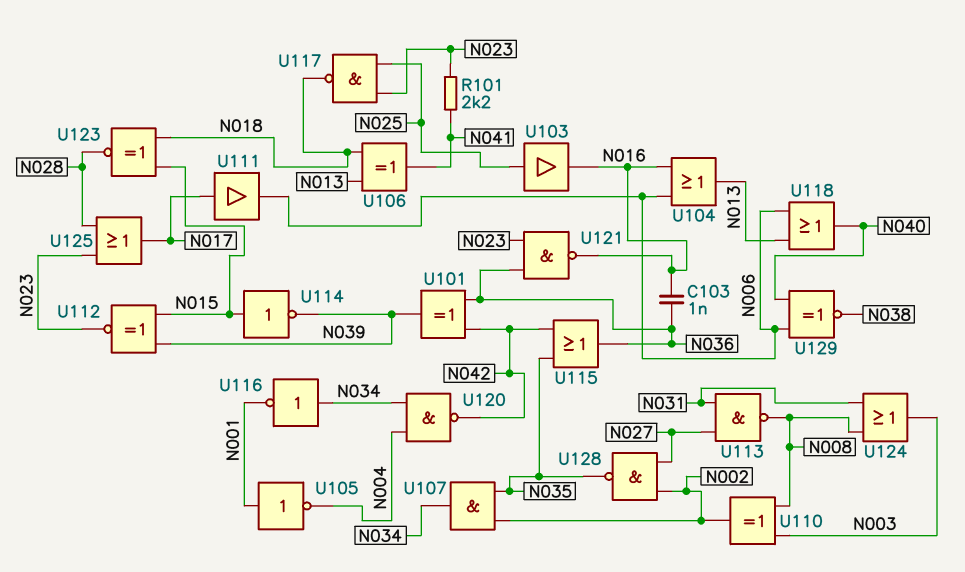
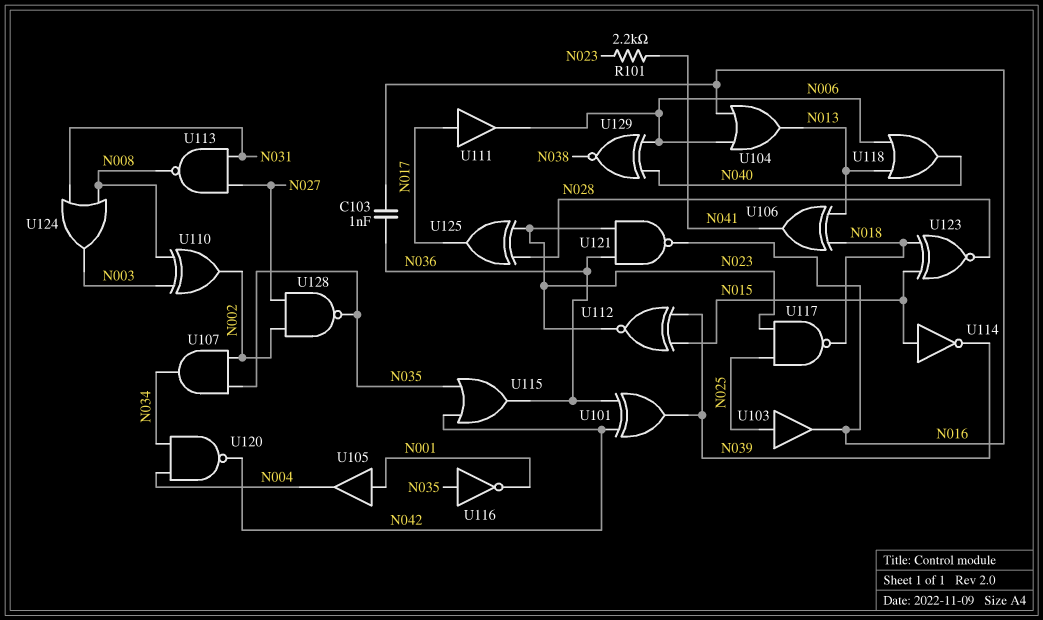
U105: NOT (in N001, out N004) -> buffer (in N001, out N004)
U116: NOT (in N034, out N001) -> NOT (in N035, out N001)
U125: OR (in N023, in N028, out N017) -> XOR (in N023, in N028, out N017)

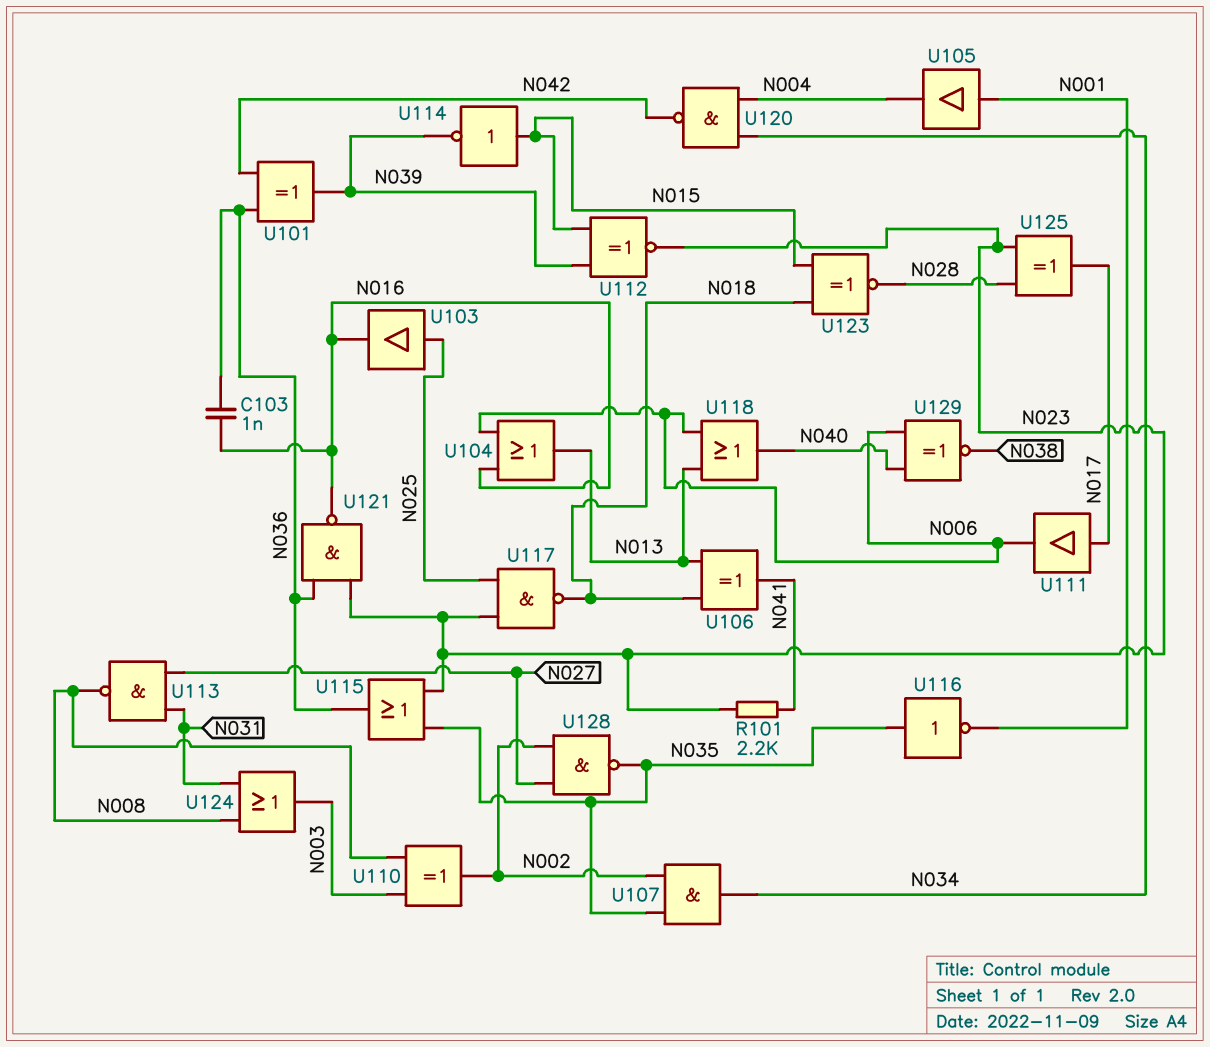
U115: OR (in N035, in N042, out N036) -> OR (in N023, in N035, out N036)

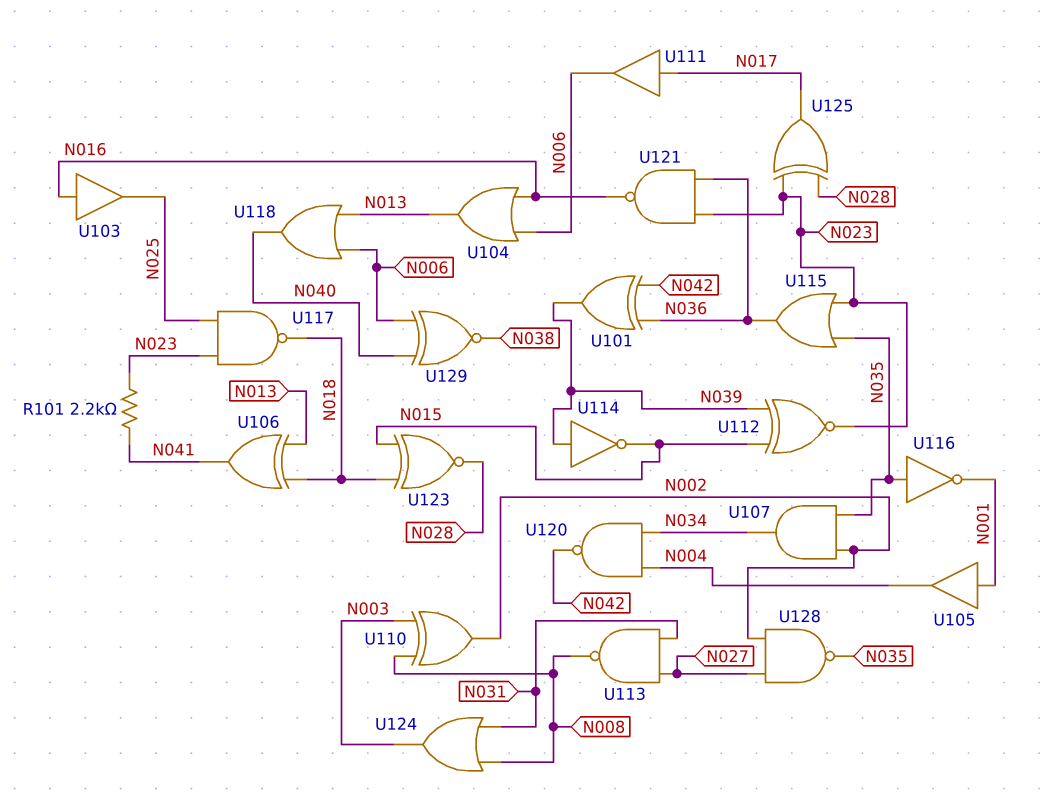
C103: 1nF (N016, N036) -> none
U103: buffer (in N025, out N016) -> buffer (in N016, out N025)
U114: NOT (in N015, out N039) -> NOT (in N039, out N015)

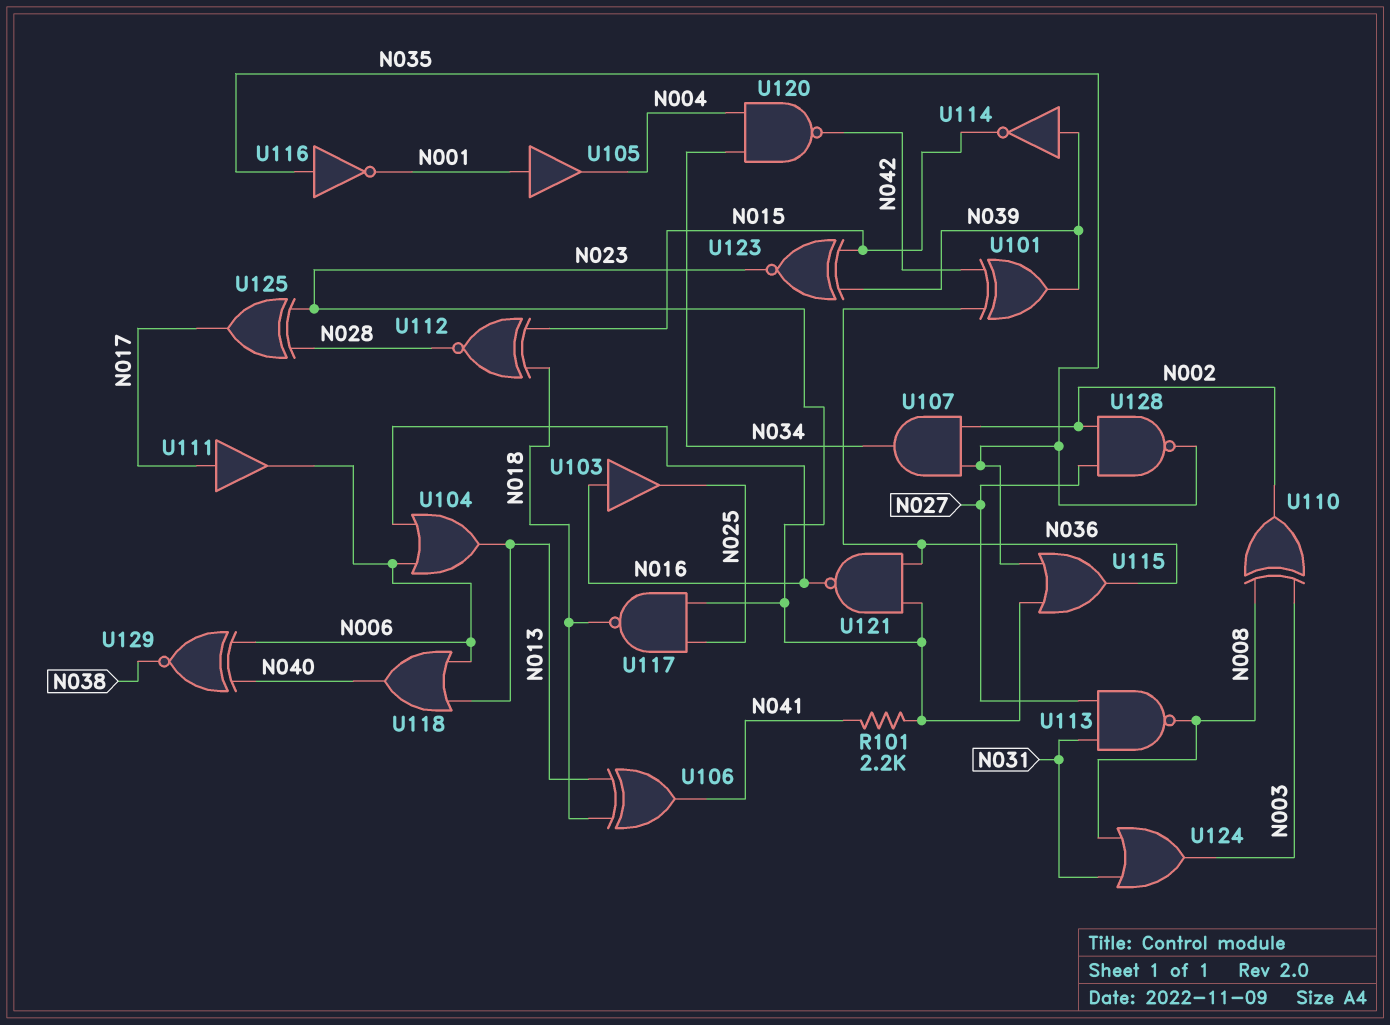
U112: XNOR (in N015, in N039, out N023) -> XNOR (in N015, in N018, out N028)
U123: XNOR (in N015, in N018, out N028) -> XNOR (in N015, in N039, out N023)

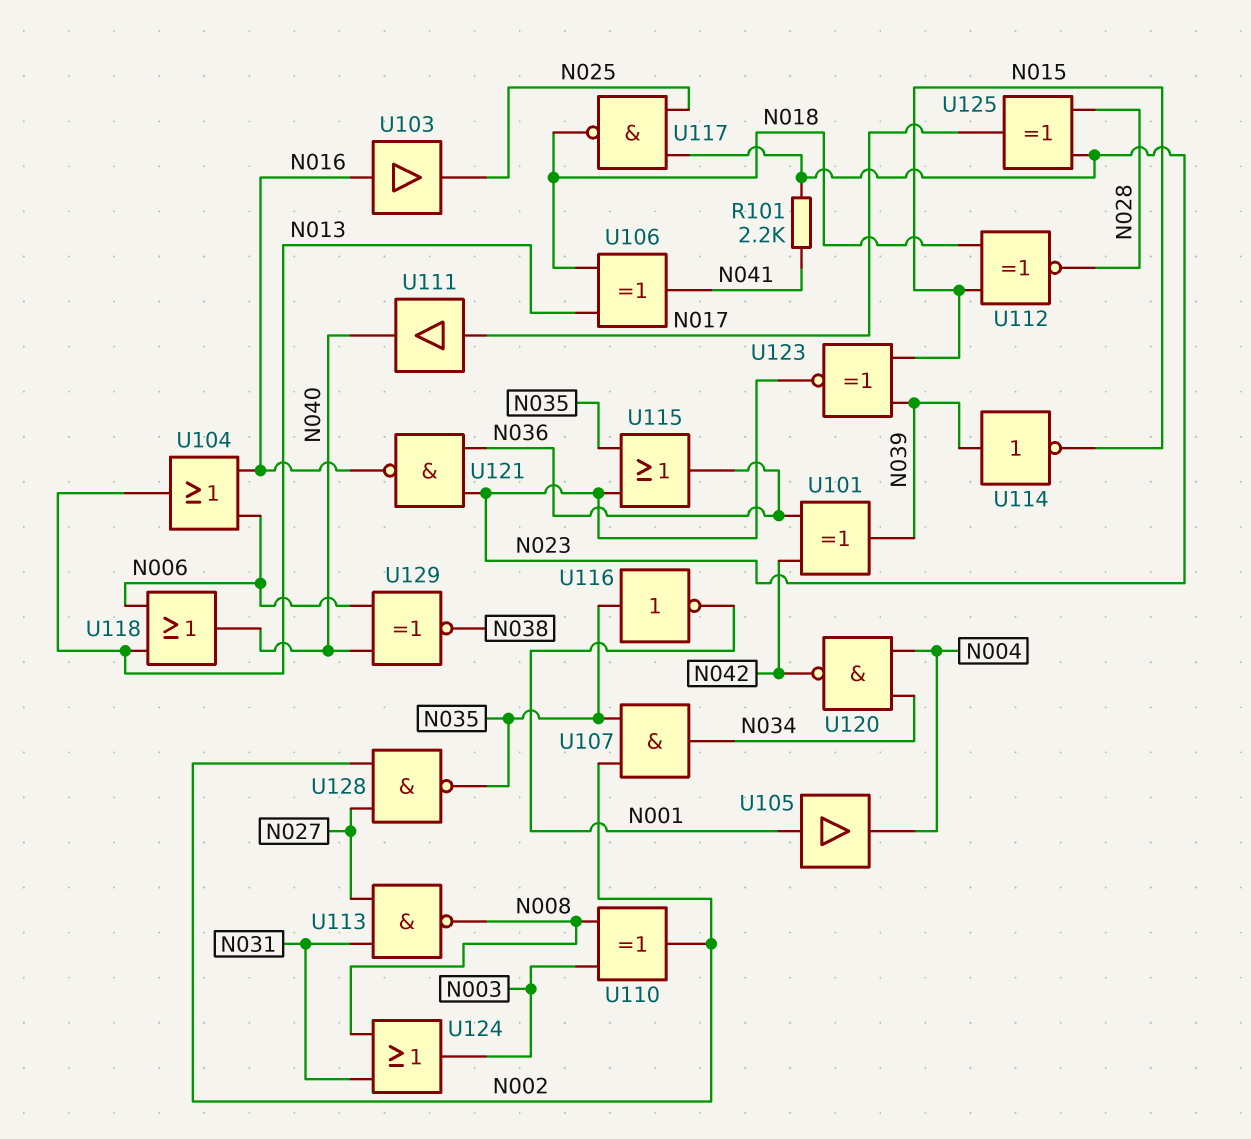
U111: buffer (in N017, out N006) -> buffer (in N017, out N040)

